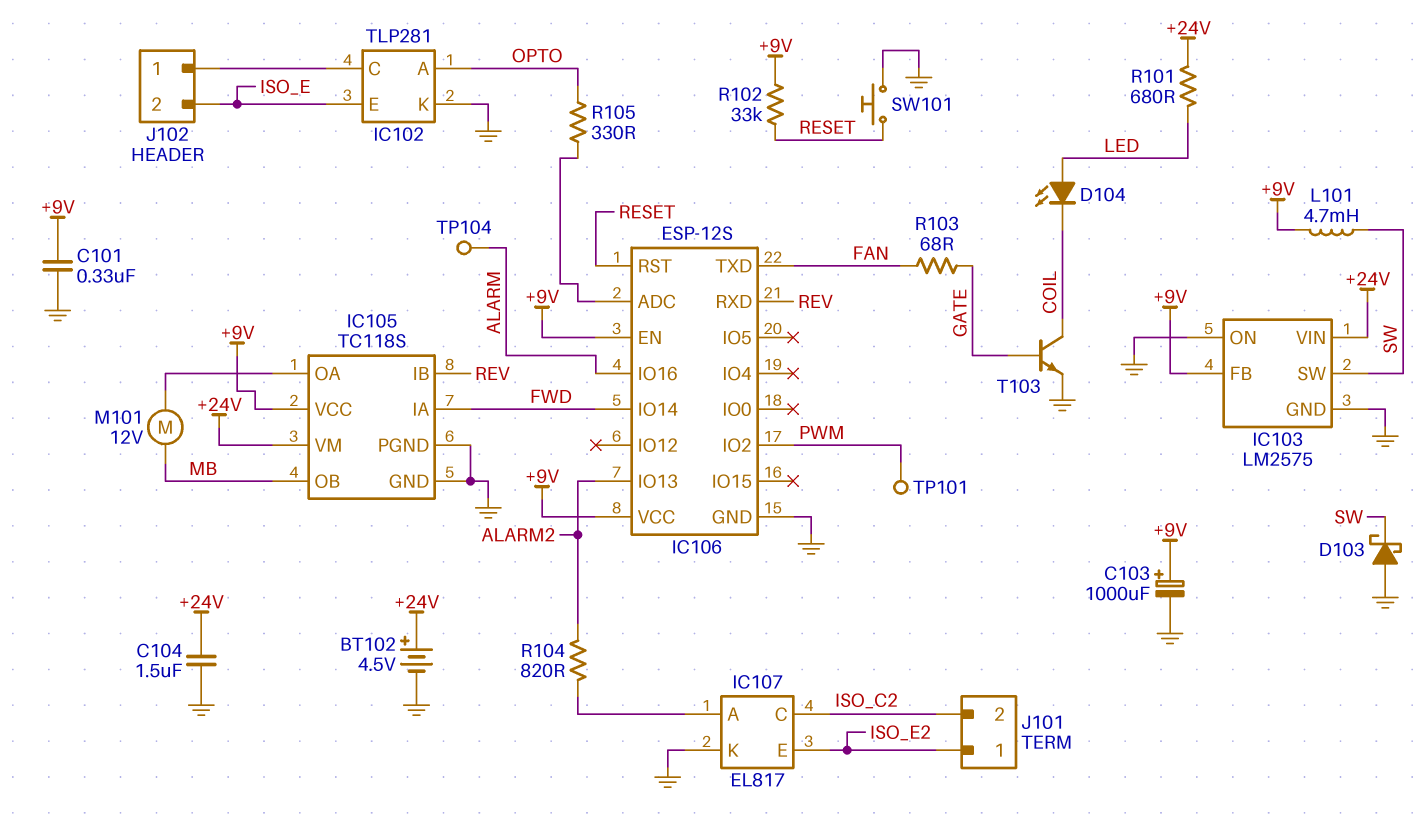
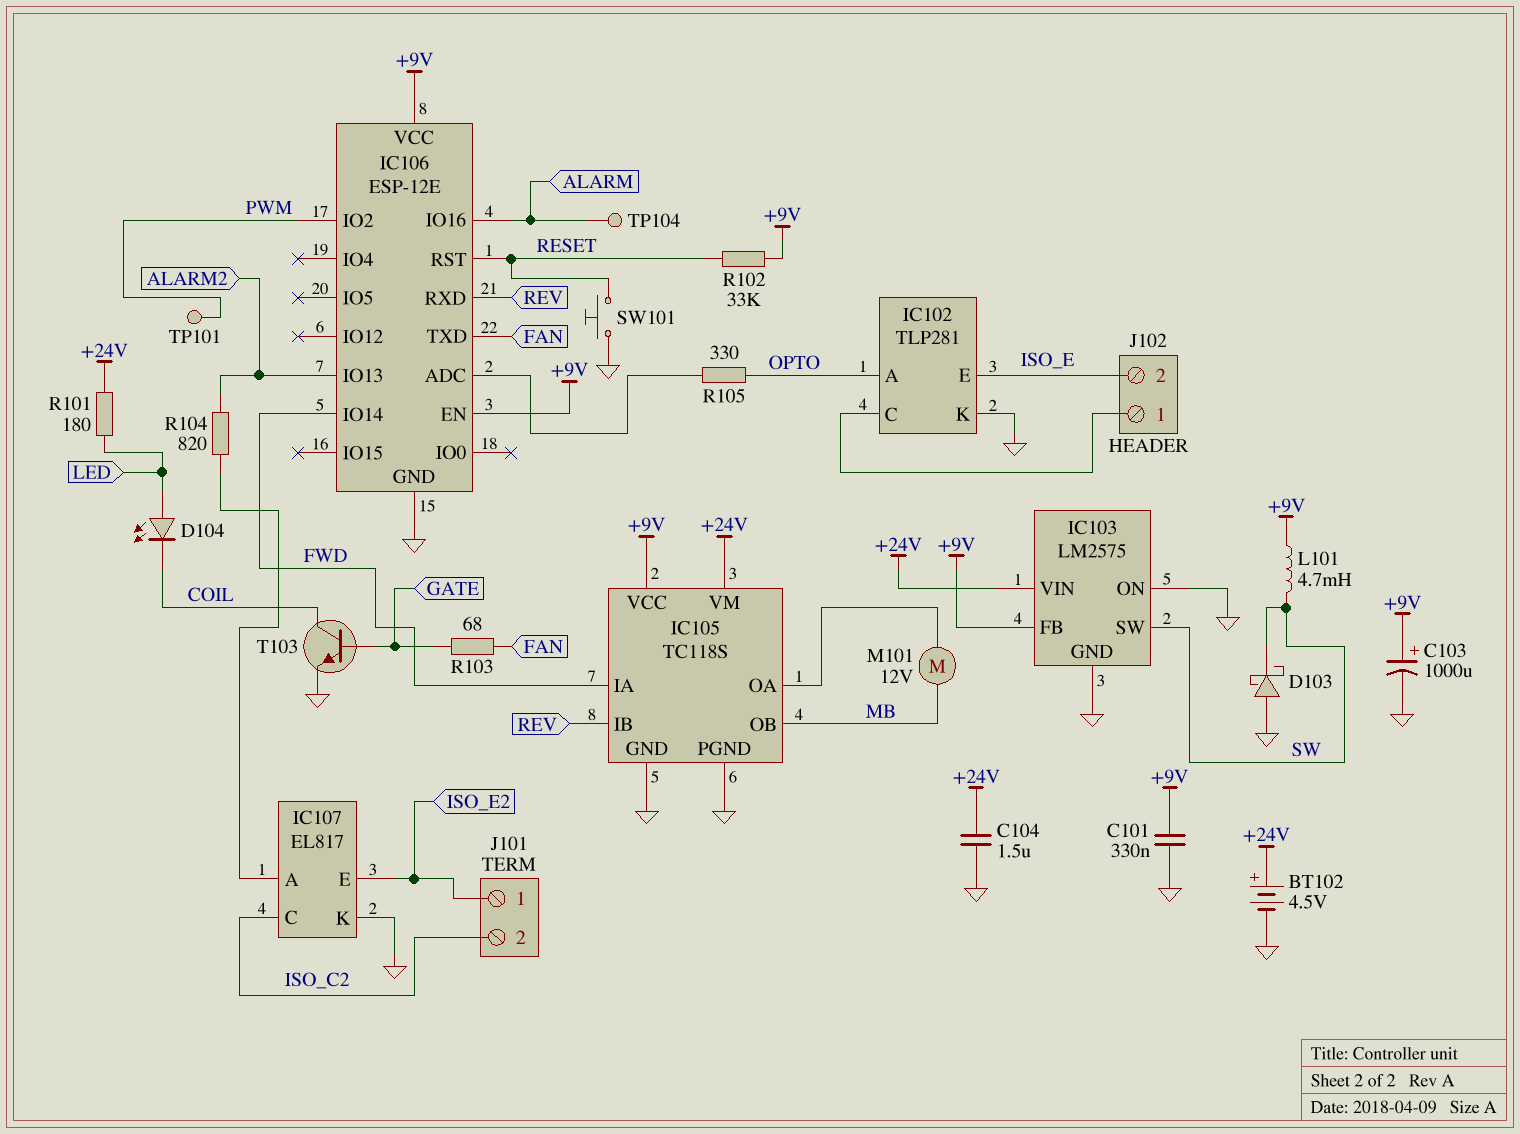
IC106: ESP-12S -> ESP-12E
R101: 680 (+24V, LED) -> 180 (+24V, LED)

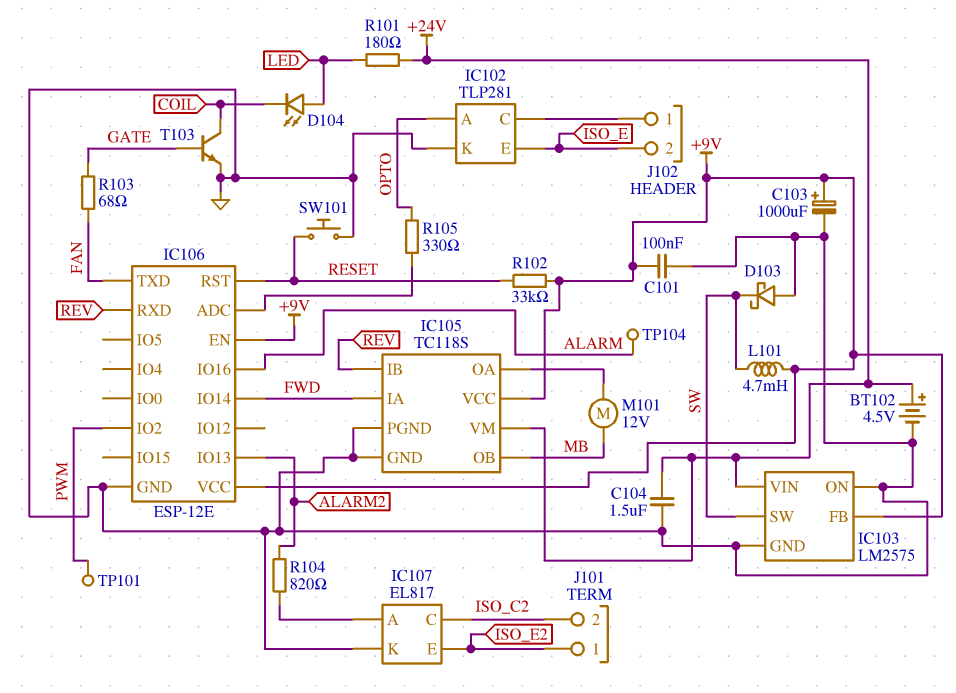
C101: 330nF (+9V, GND) -> 100nF (+9V, GND)

